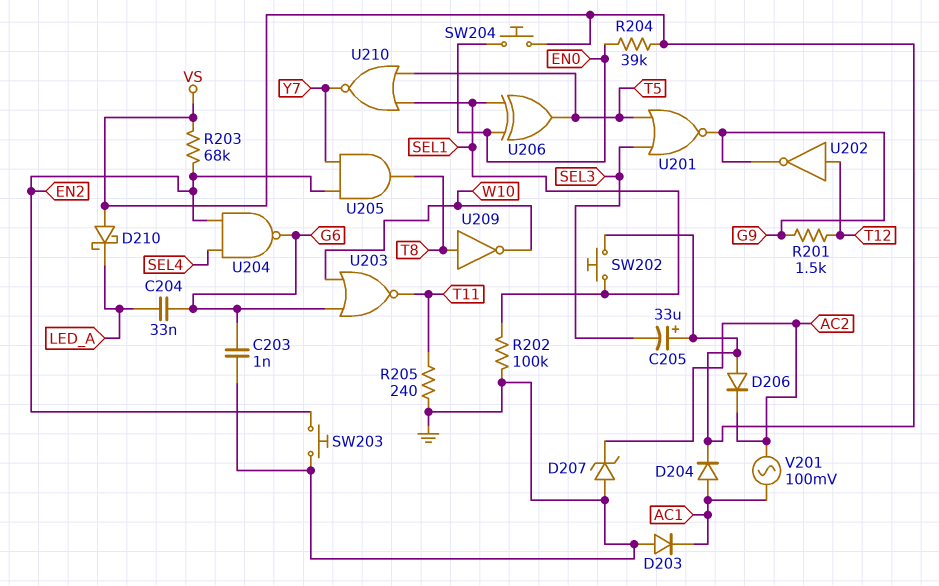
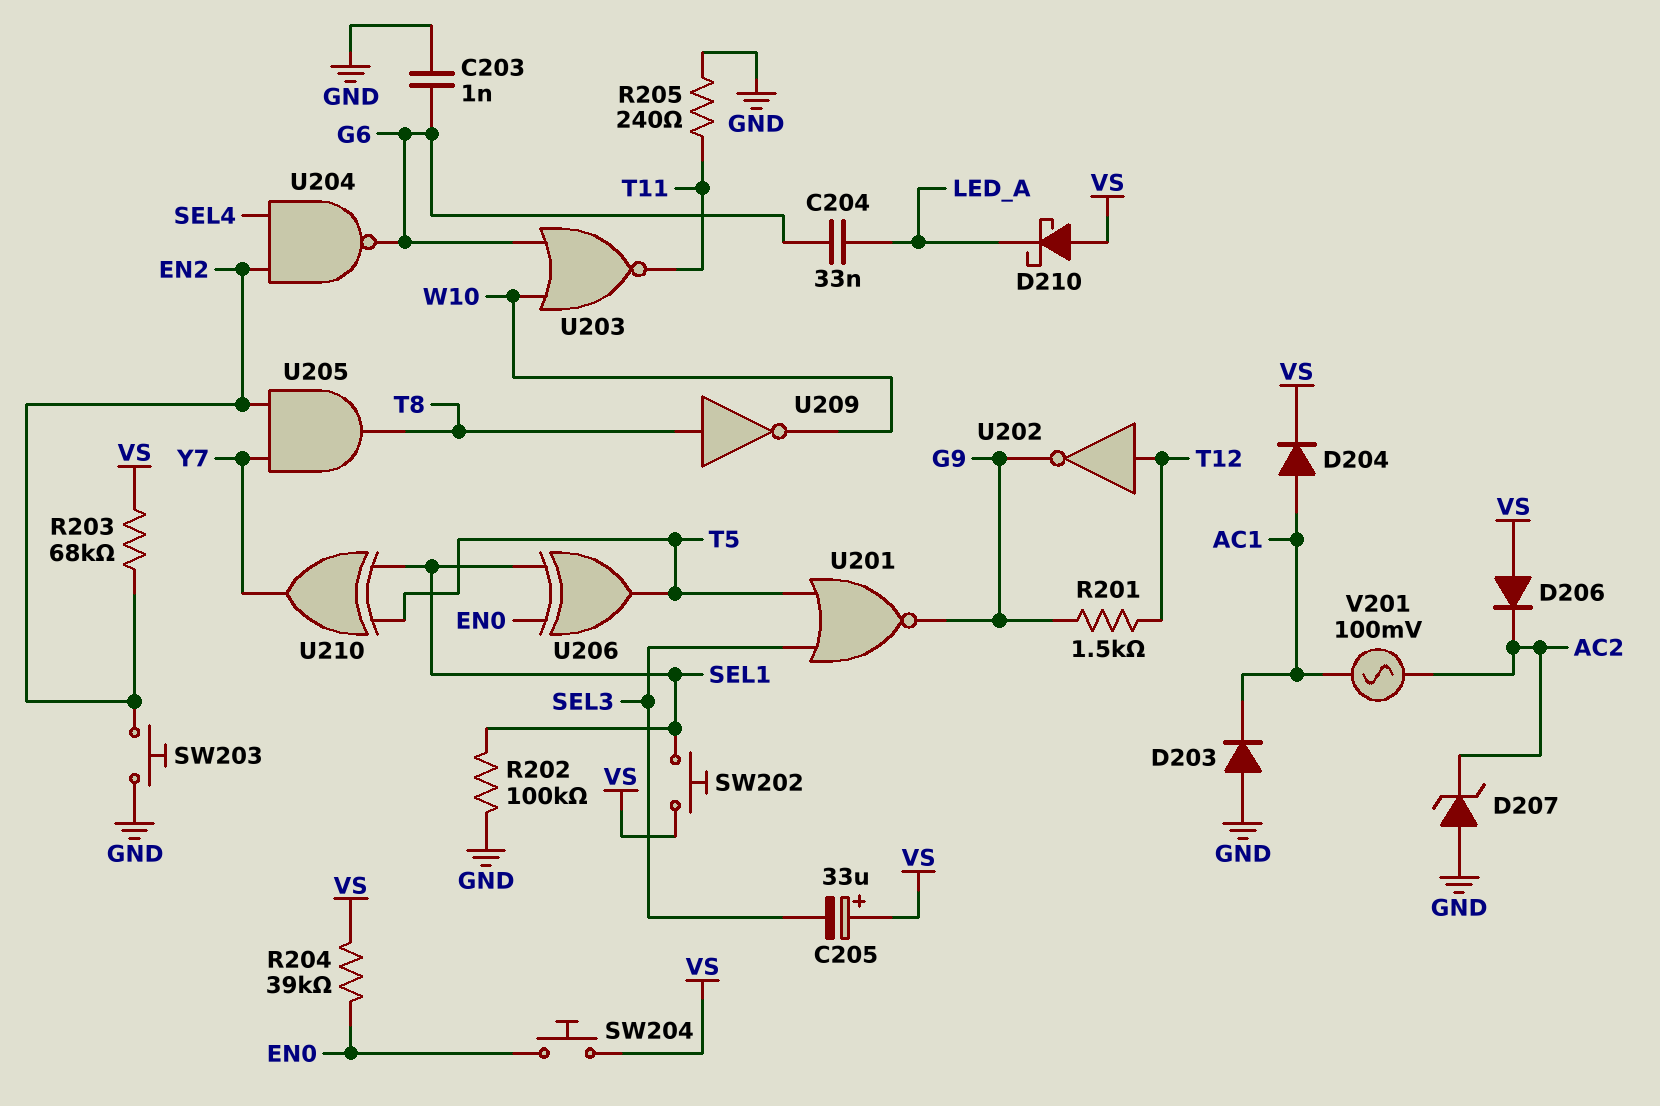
U210: NOR (in SEL1, in T5, out Y7) -> XOR (in SEL1, in T5, out Y7)

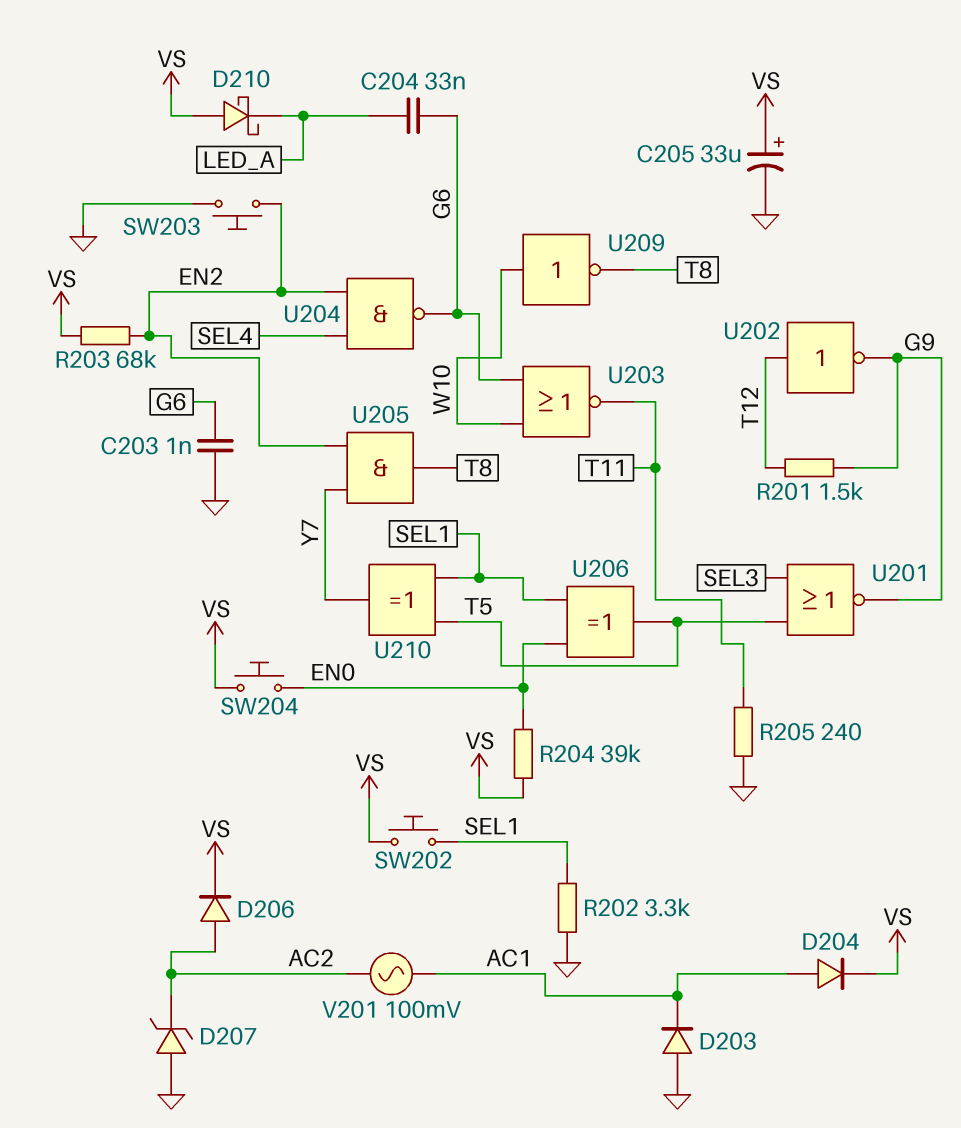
C205: 33uF (plus VS, minus SEL3) -> 33uF (plus VS, minus GND)
D206: diode (A VS, K AC2) -> diode (A AC2, K VS)
R202: 100k (GND, SEL1) -> 3.3k (GND, SEL1)
U209: NOT (in T8, out W10) -> NOT (in W10, out T8)

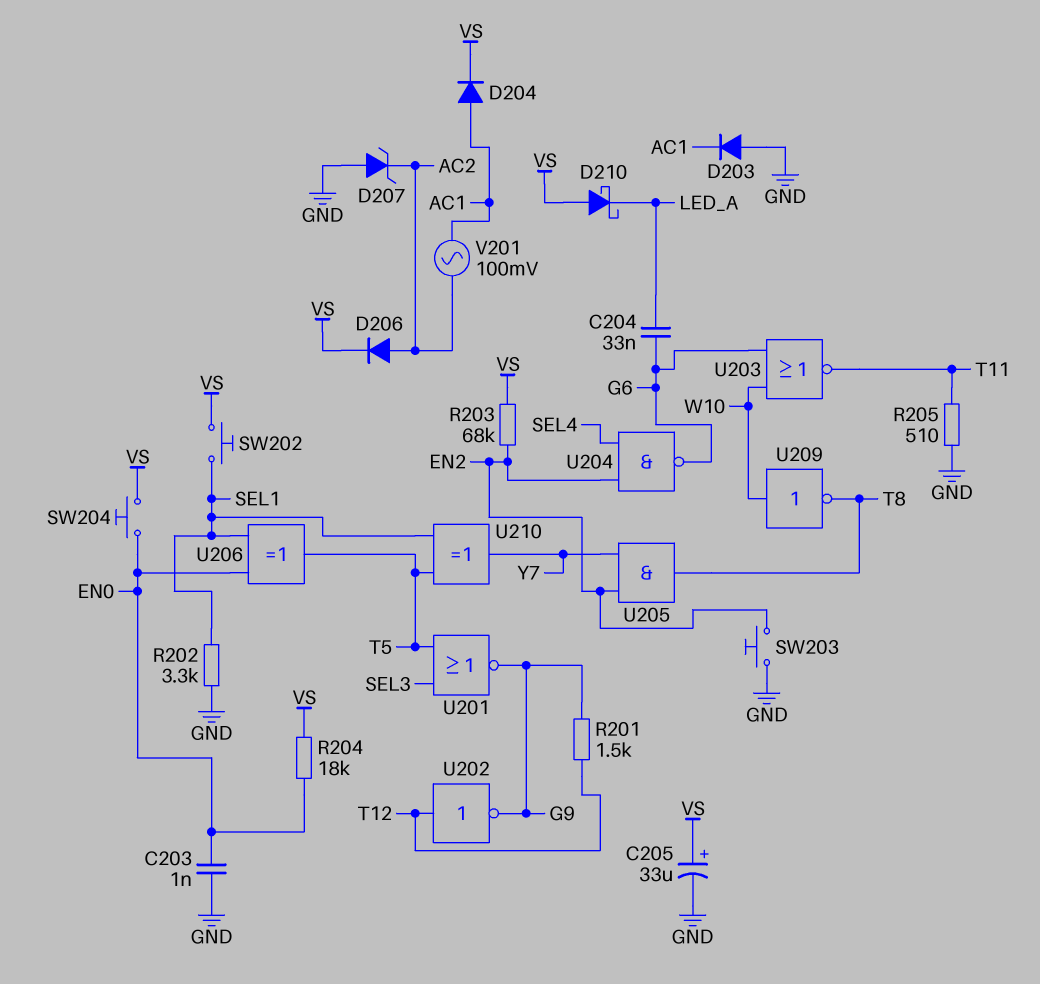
C203: 1nF (G6, GND) -> 1nF (EN0, GND)
R204: 39k (EN0, VS) -> 18k (EN0, VS)
R205: 240 (GND, T11) -> 510 (GND, T11)

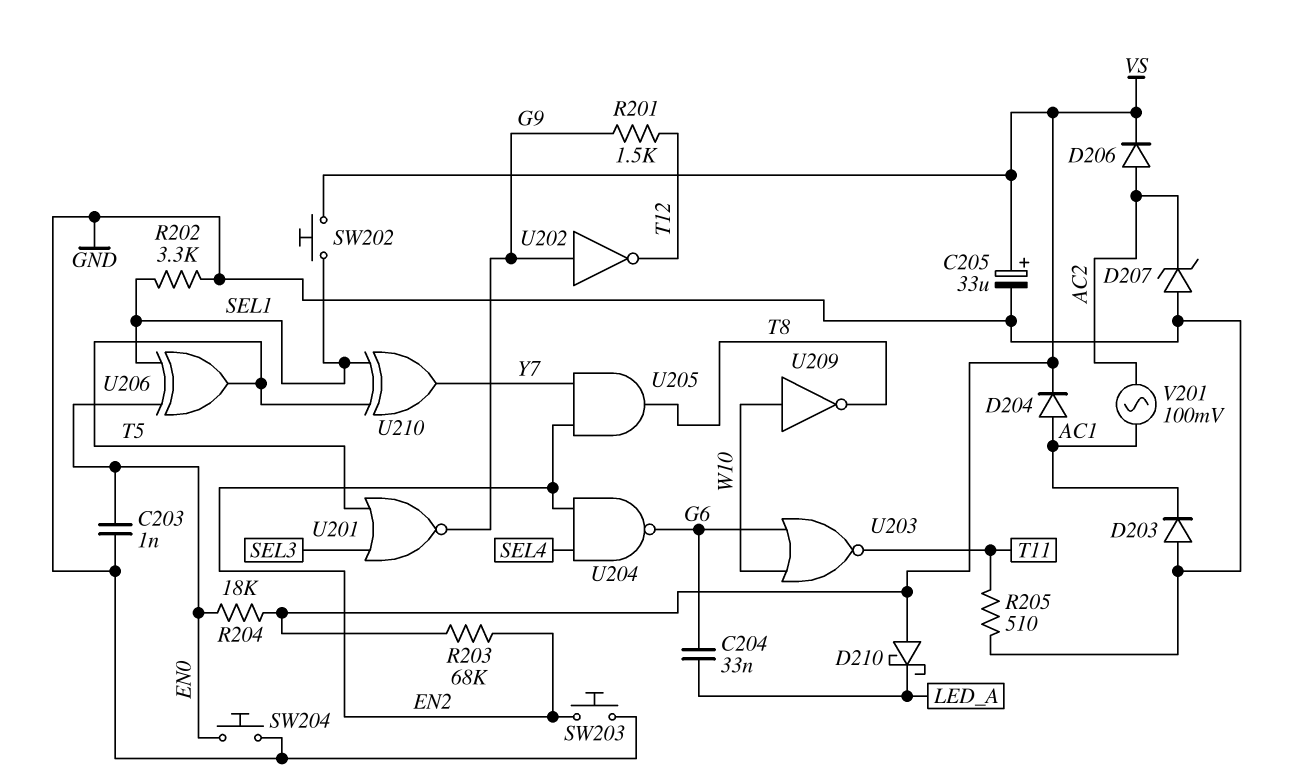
SW204: button (EN0, VS) -> button (EN0, GND)
U202: NOT (in T12, out G9) -> NOT (in G9, out T12)

